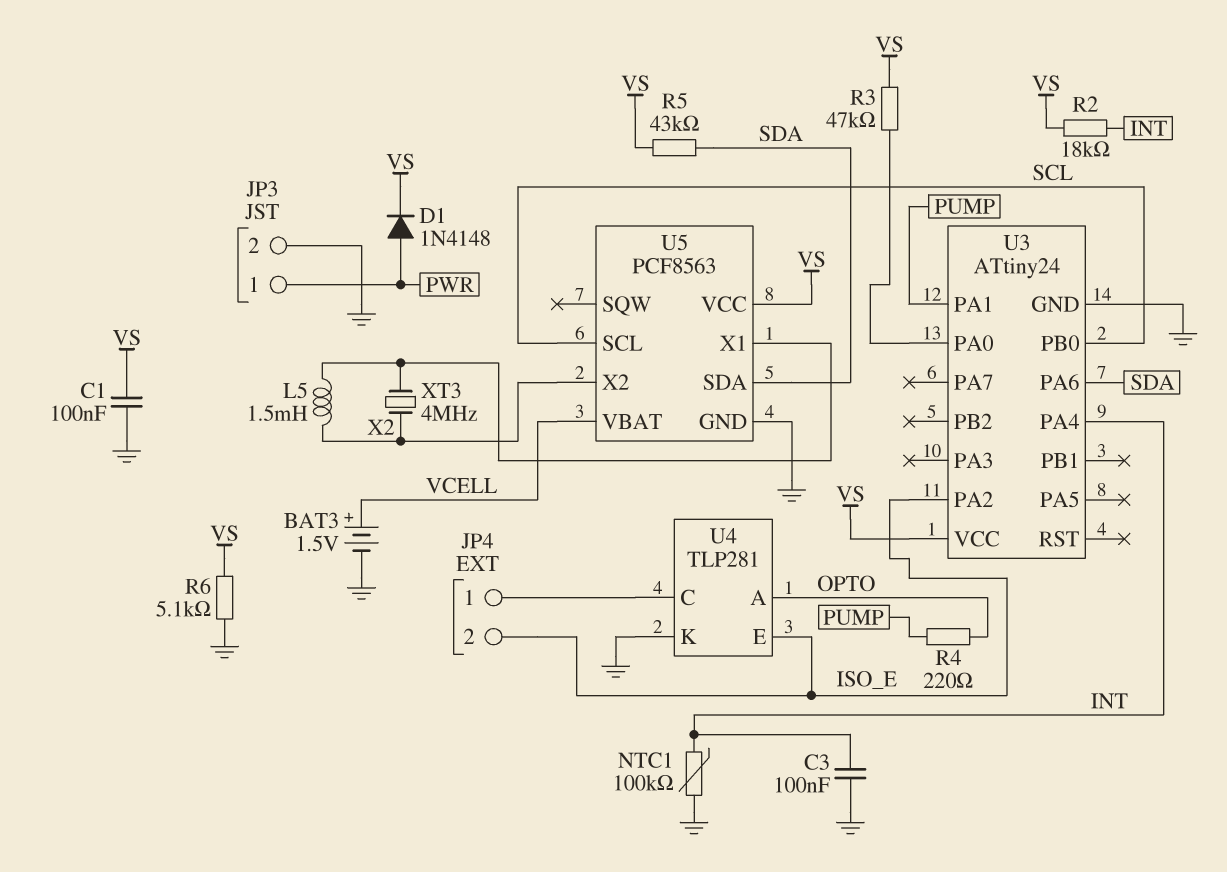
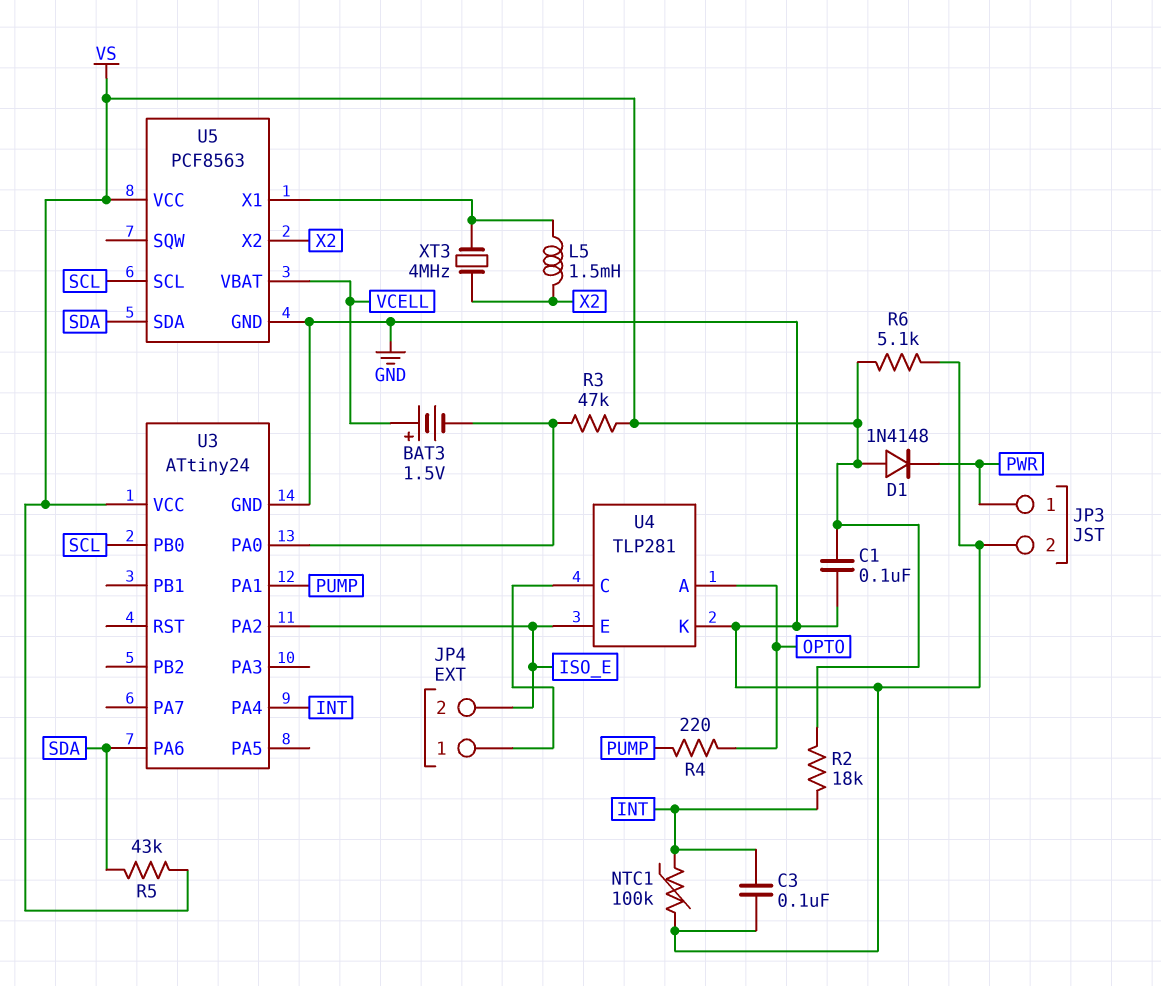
BAT3: 1.5V (plus VCELL, minus GND) -> 1.5V (plus VCELL, minus U3/PA0)
D1: diode 1N4148 (A PWR, K VS) -> diode 1N4148 (A VS, K PWR)

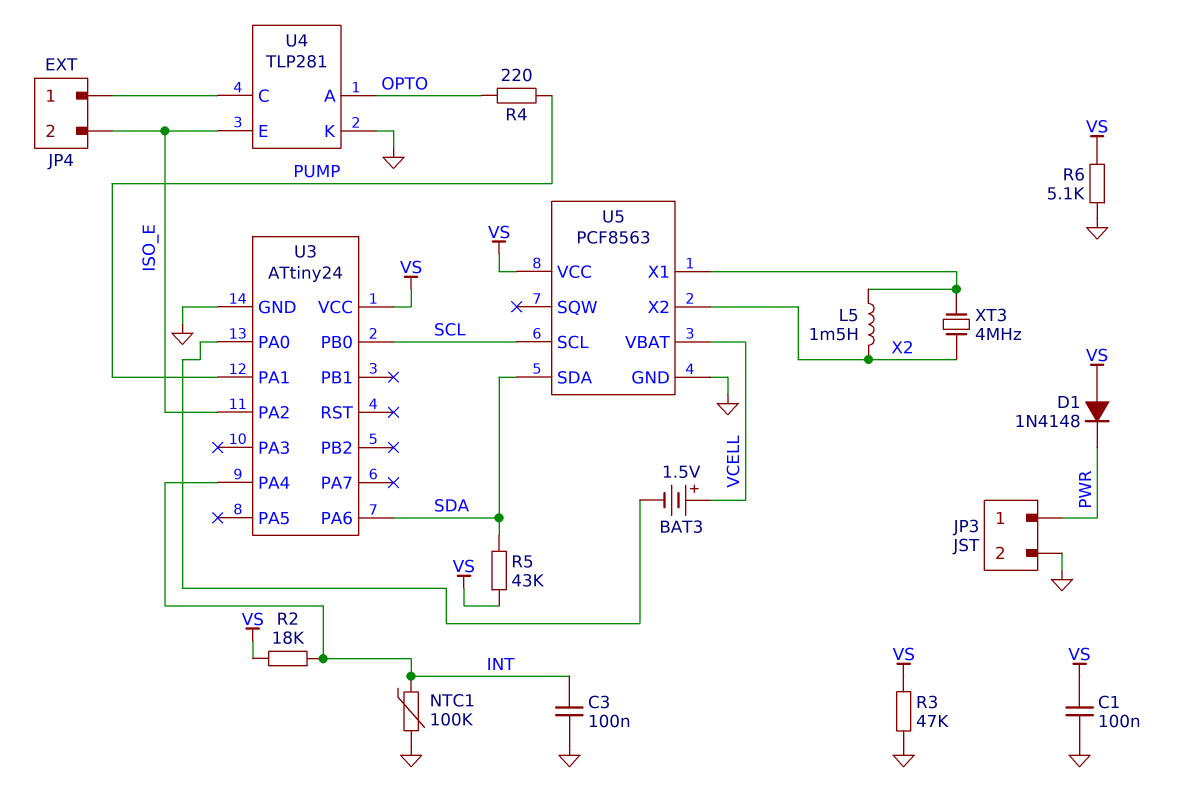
R3: 47k (U3/PA0, VS) -> 47k (GND, VS)

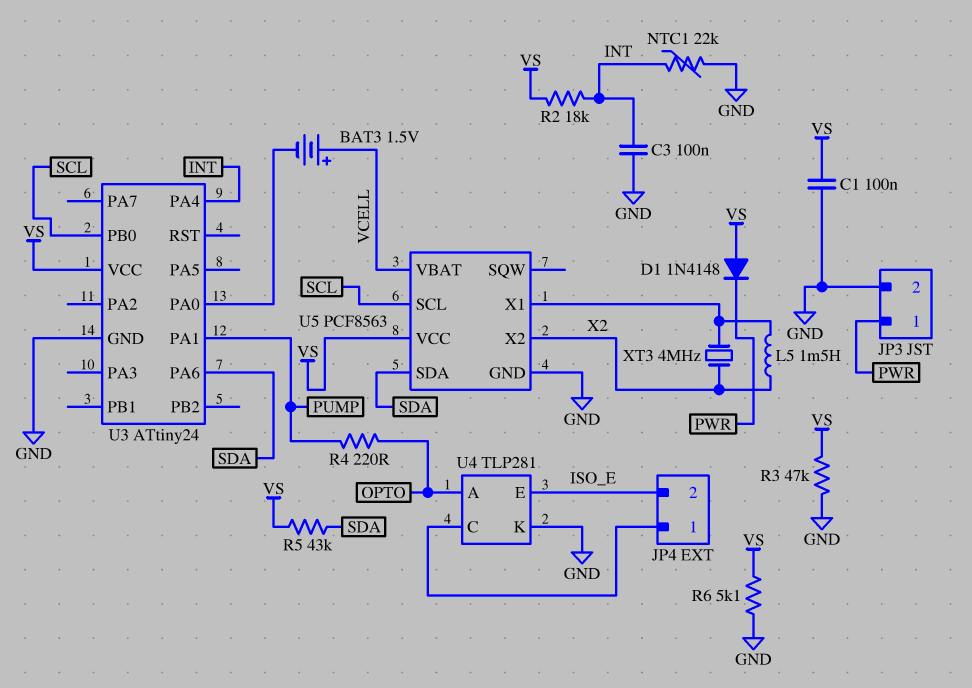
NTC1: 100k (GND, INT) -> 22k (GND, INT)
U3 pin PA2: ISO_E -> none

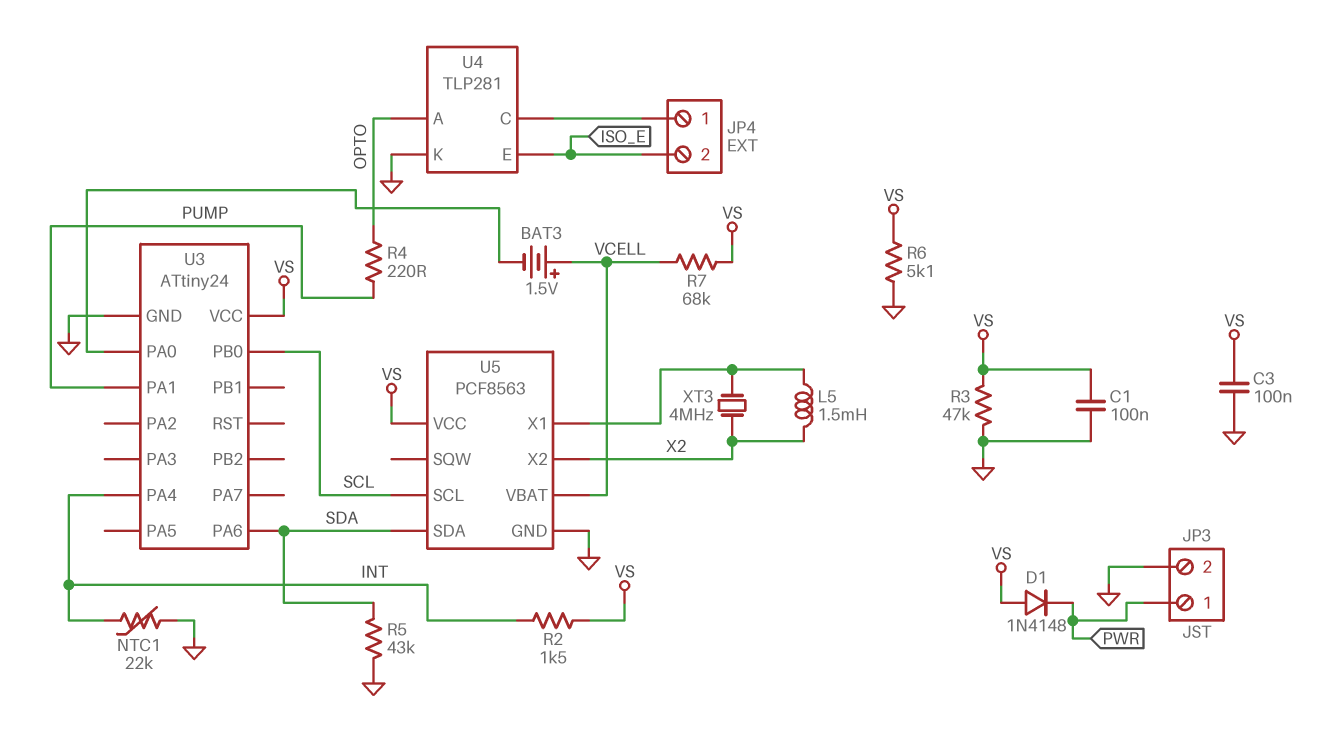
C3: 100nF (GND, INT) -> 100nF (GND, VS)
R2: 18k (INT, VS) -> 1.5k (INT, VS)
R5: 43k (SDA, VS) -> 43k (GND, SDA)
R7: none -> 68k (VCELL, VS)

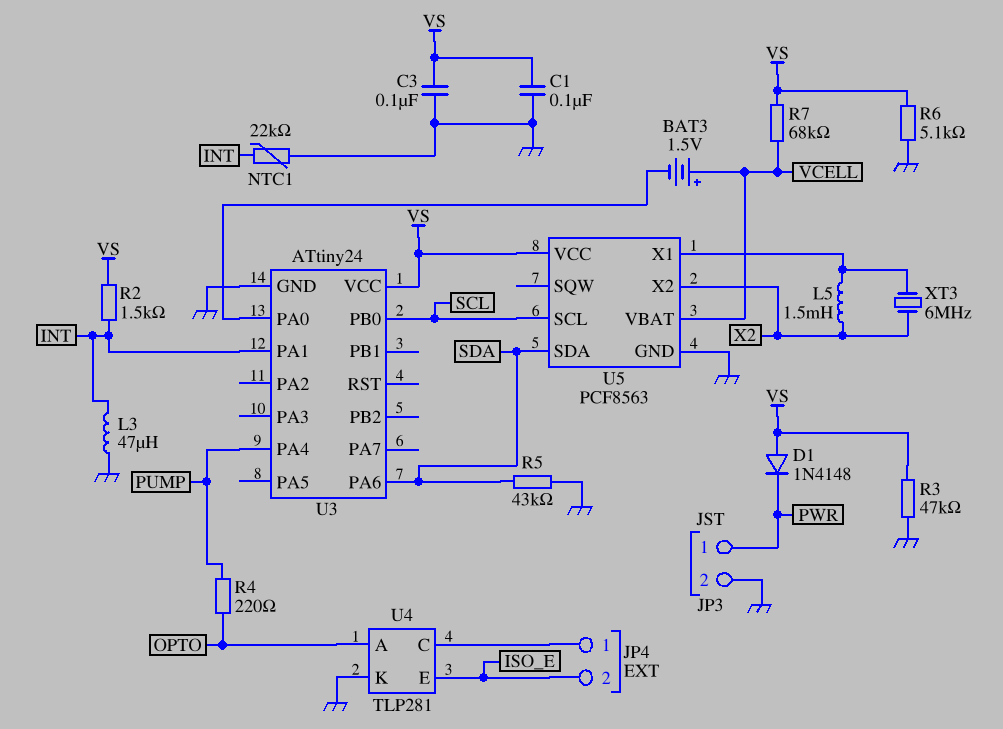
L3: none -> 47uH (GND, INT)
U3 pin PA1: PUMP -> INT
U3 pin PA4: INT -> PUMP
XT3: 4MHz (U5/X1, X2) -> 6MHz (U5/X1, X2)

